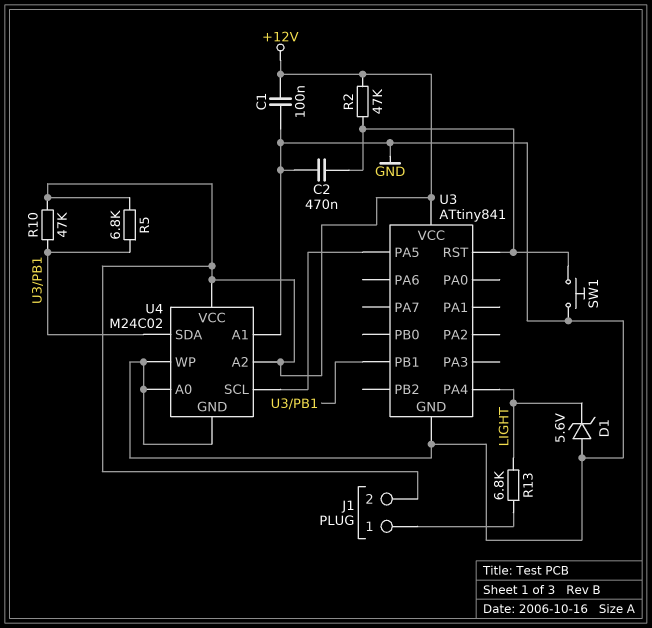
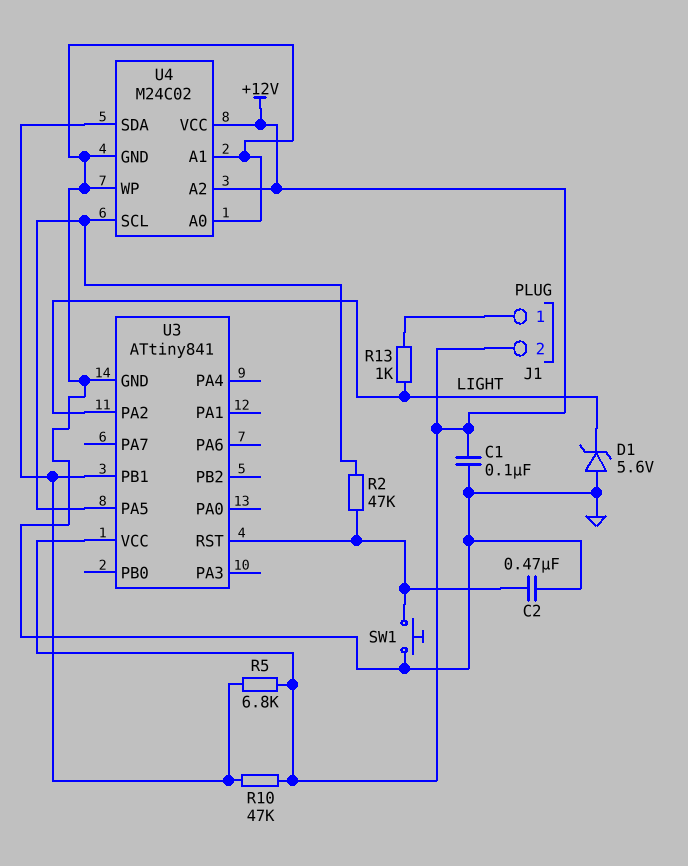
R2: 47k (+12V, U3/RST) -> 47k (U3/PA5, U3/RST)
R13: 6.8k (J1/1, LIGHT) -> 1k (J1/1, LIGHT)
U3 pin PA2: none -> LIGHT
U3 pin PA4: LIGHT -> none

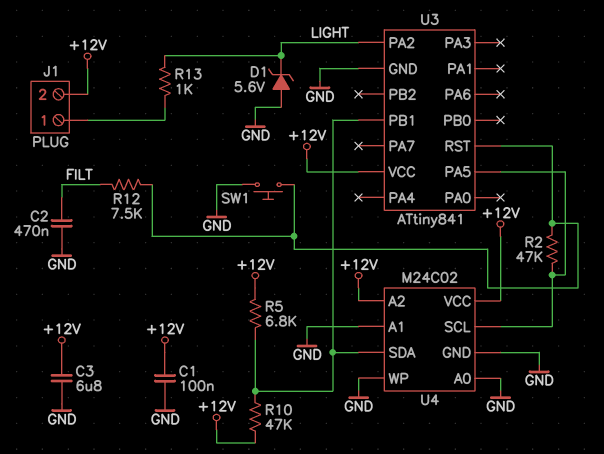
C2: 470nF (GND, U3/RST) -> 470nF (FILT, GND)
C3: none -> 6.8uF (+12V, GND)
R12: none -> 7.5k (FILT, U3/RST)

